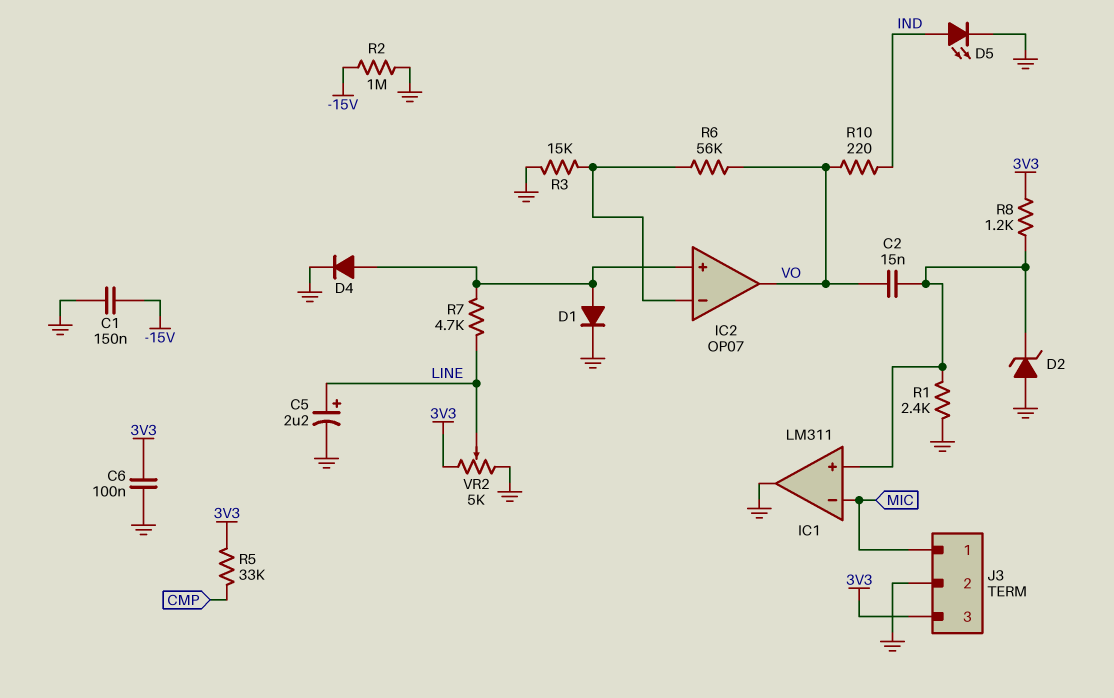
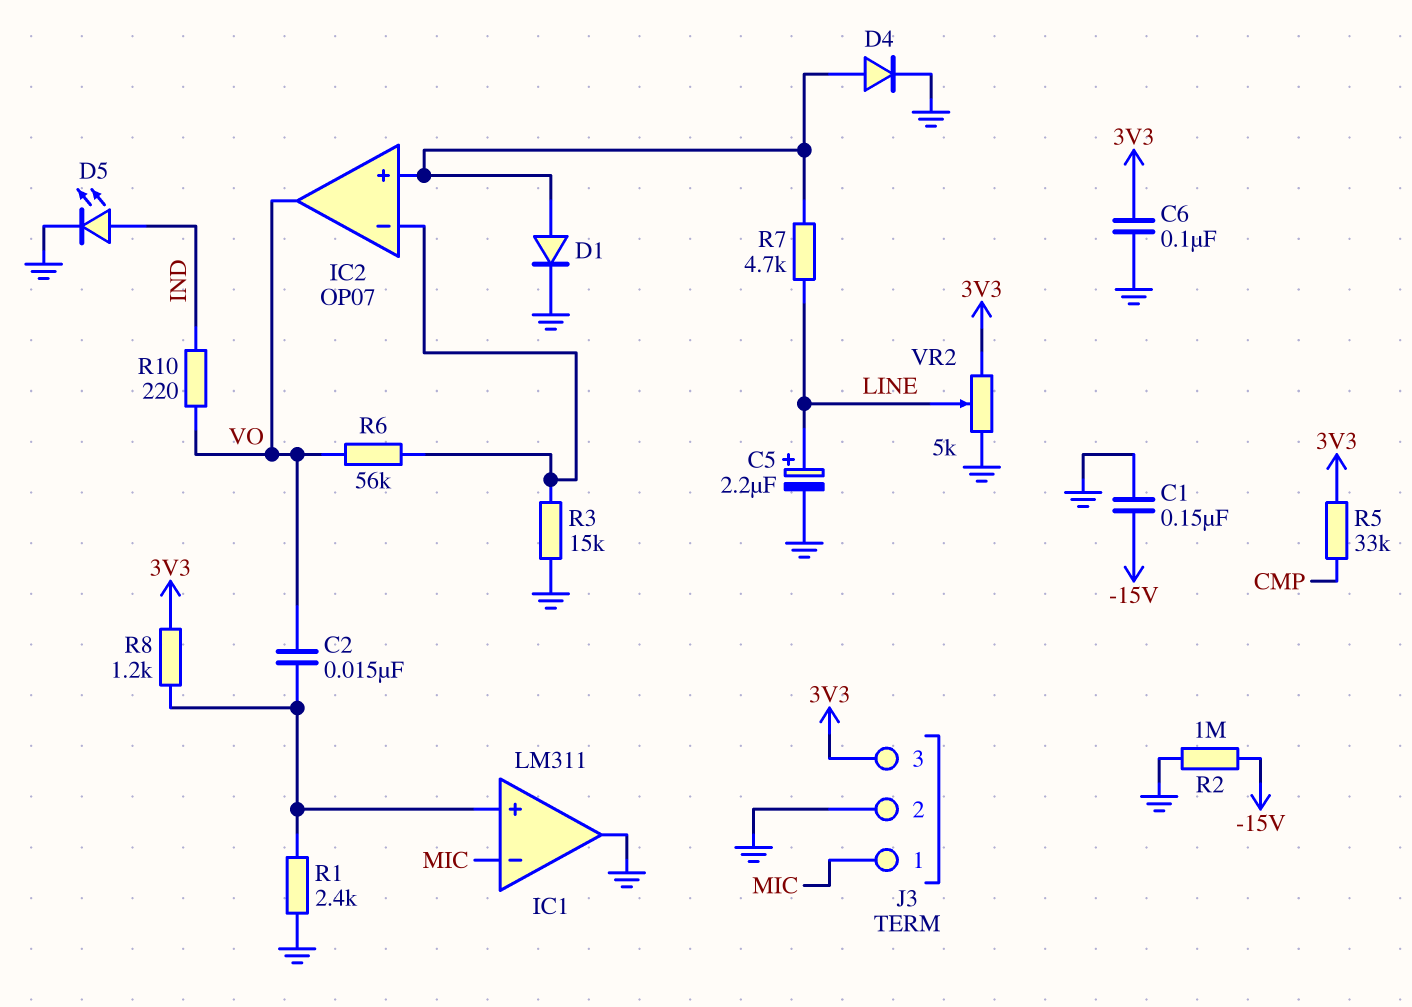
D2: zener (A GND, K IC1/in+) -> none

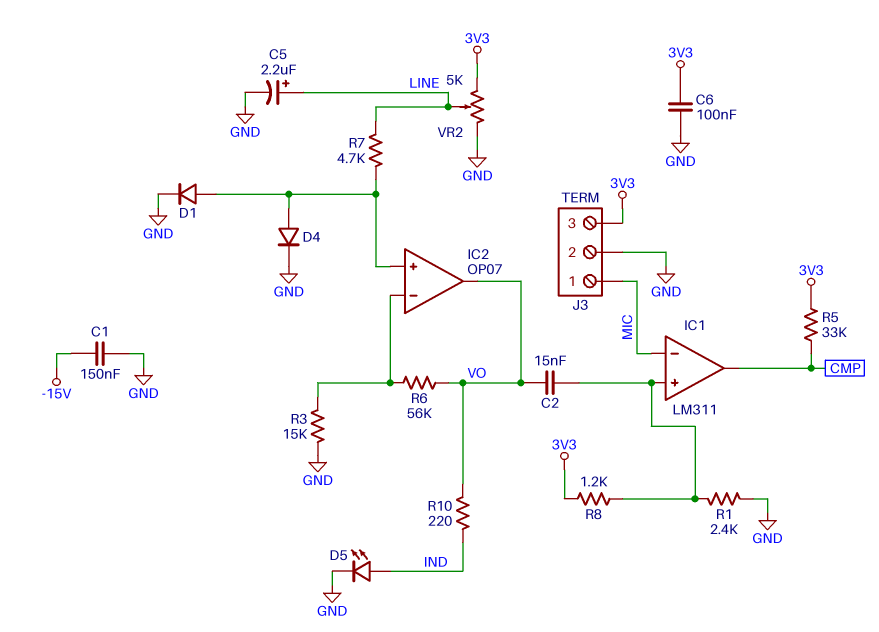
IC1 pin out: GND -> CMP
R2: 1M (-15V, GND) -> none

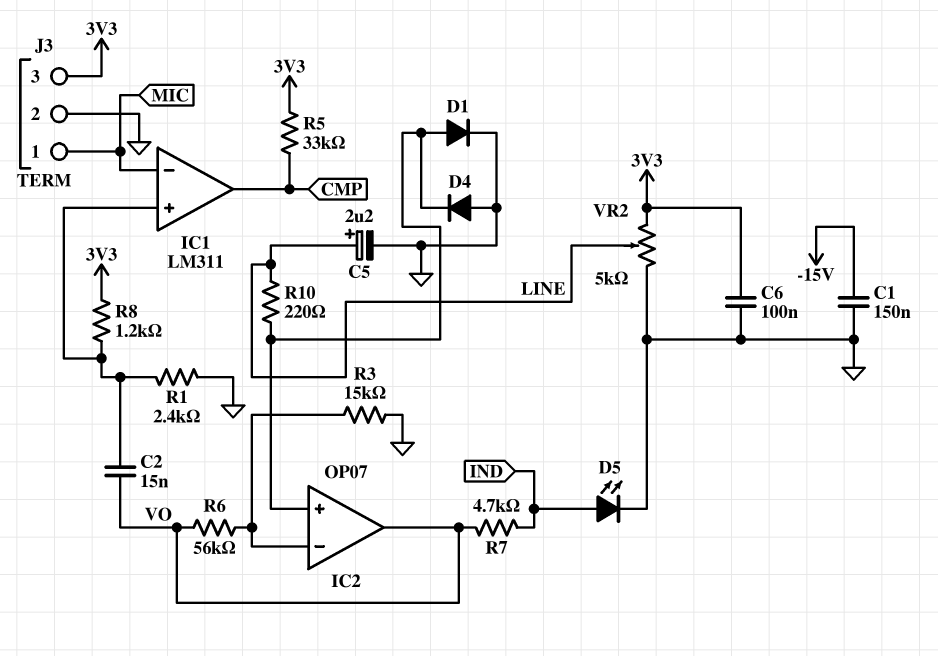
D4: diode (A IC2/in+, K GND) -> diode (A GND, K IC2/in+)
R7: 4.7k (IC2/in+, LINE) -> 4.7k (IND, VO)
R10: 220 (IND, VO) -> 220 (IC2/in+, LINE)

